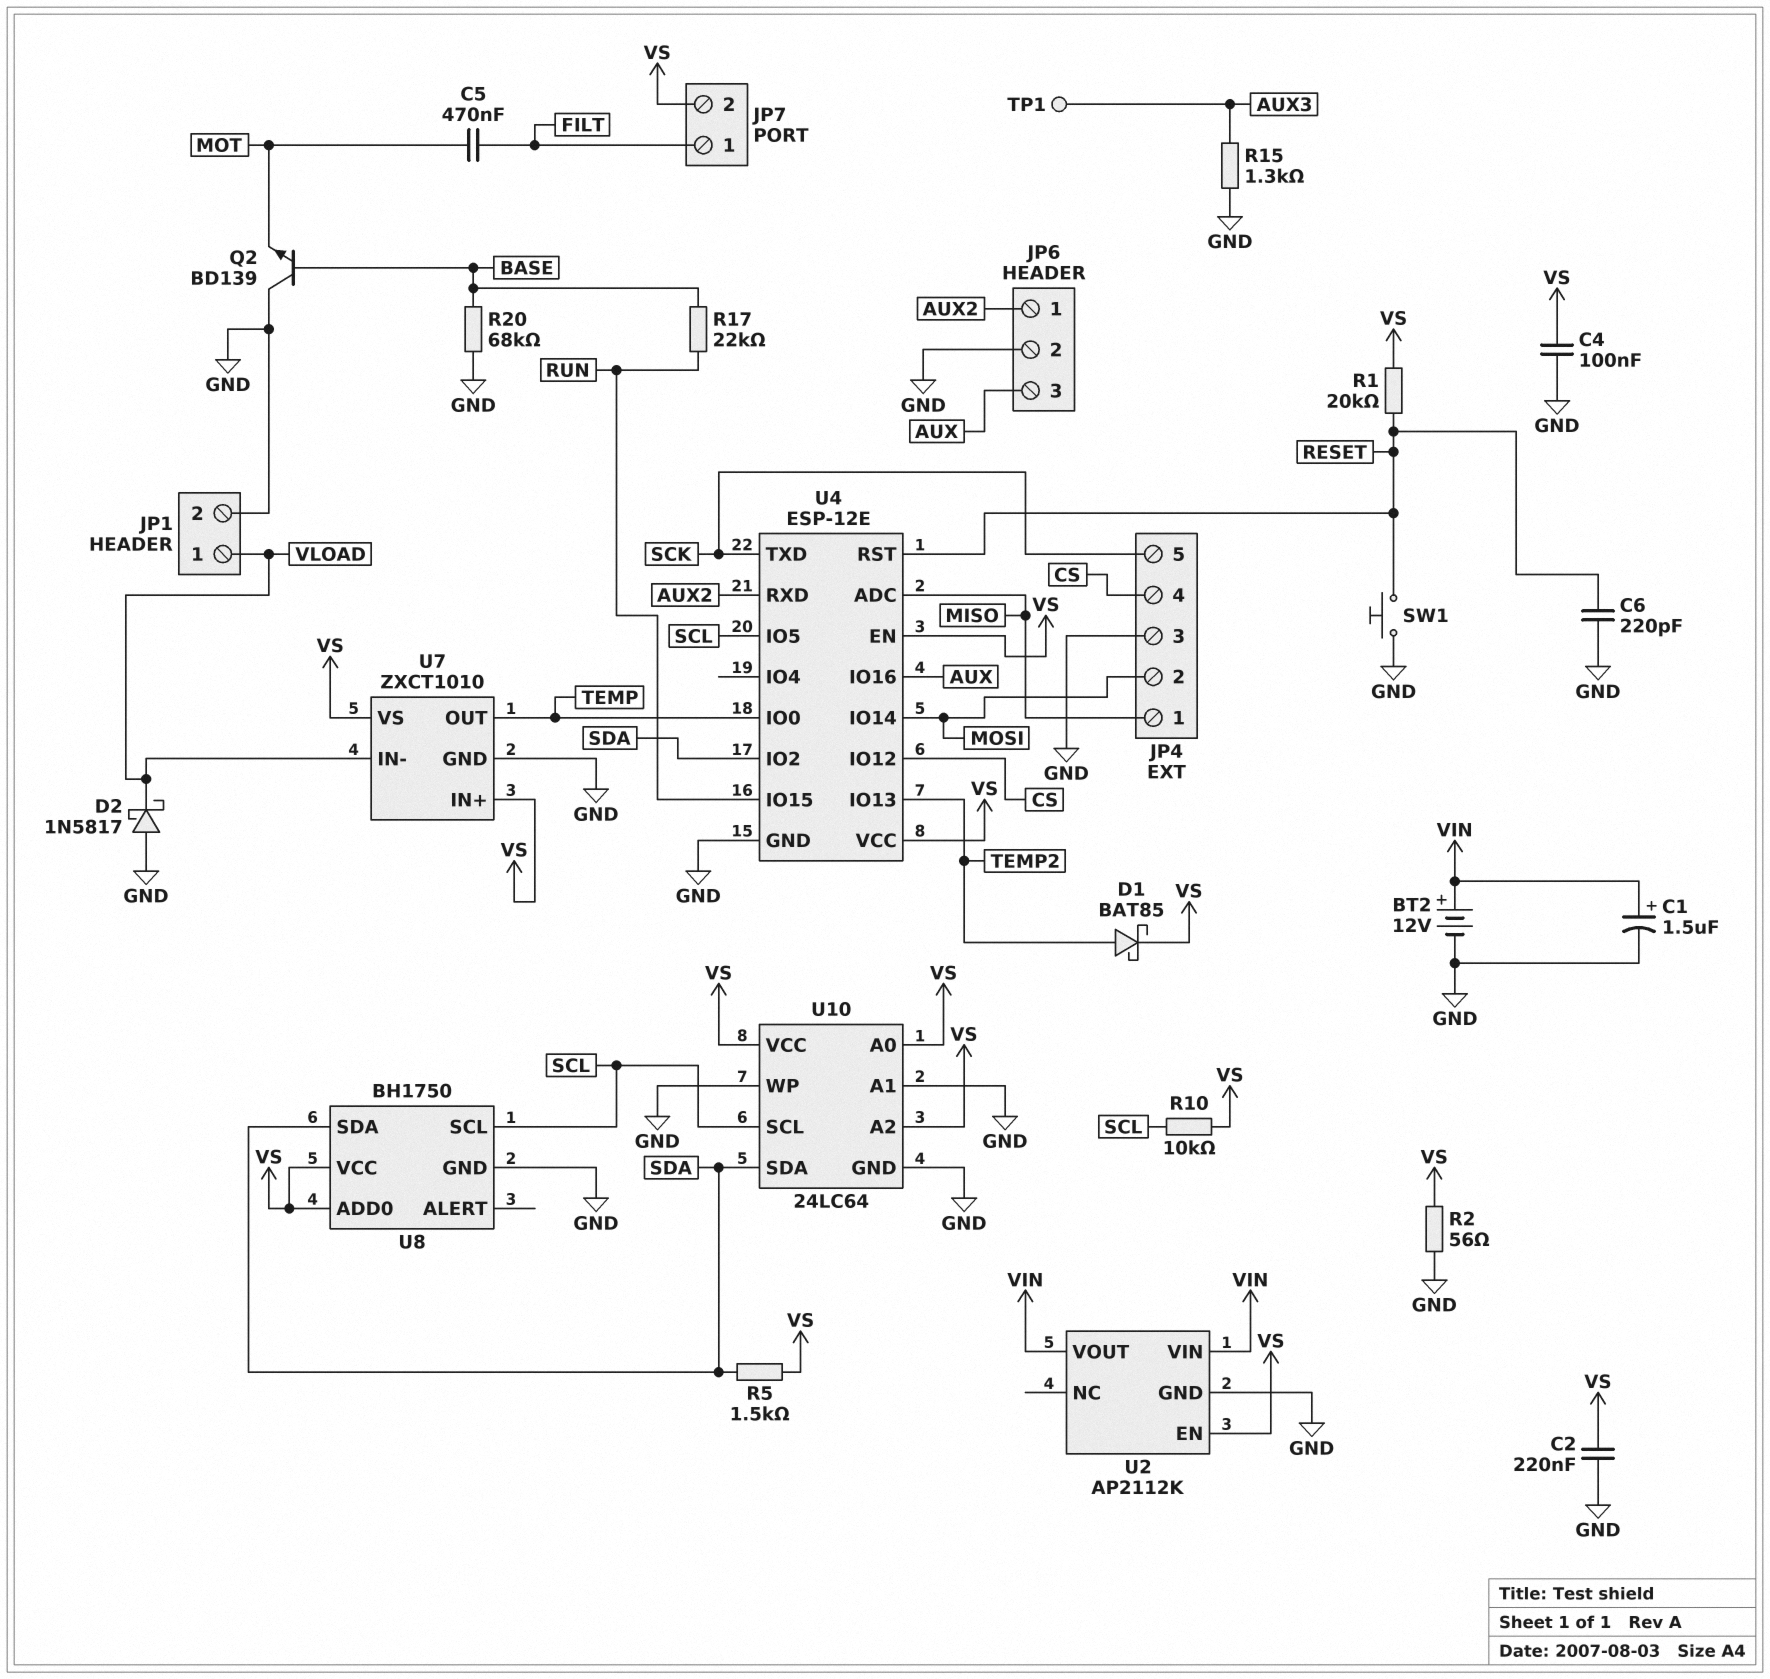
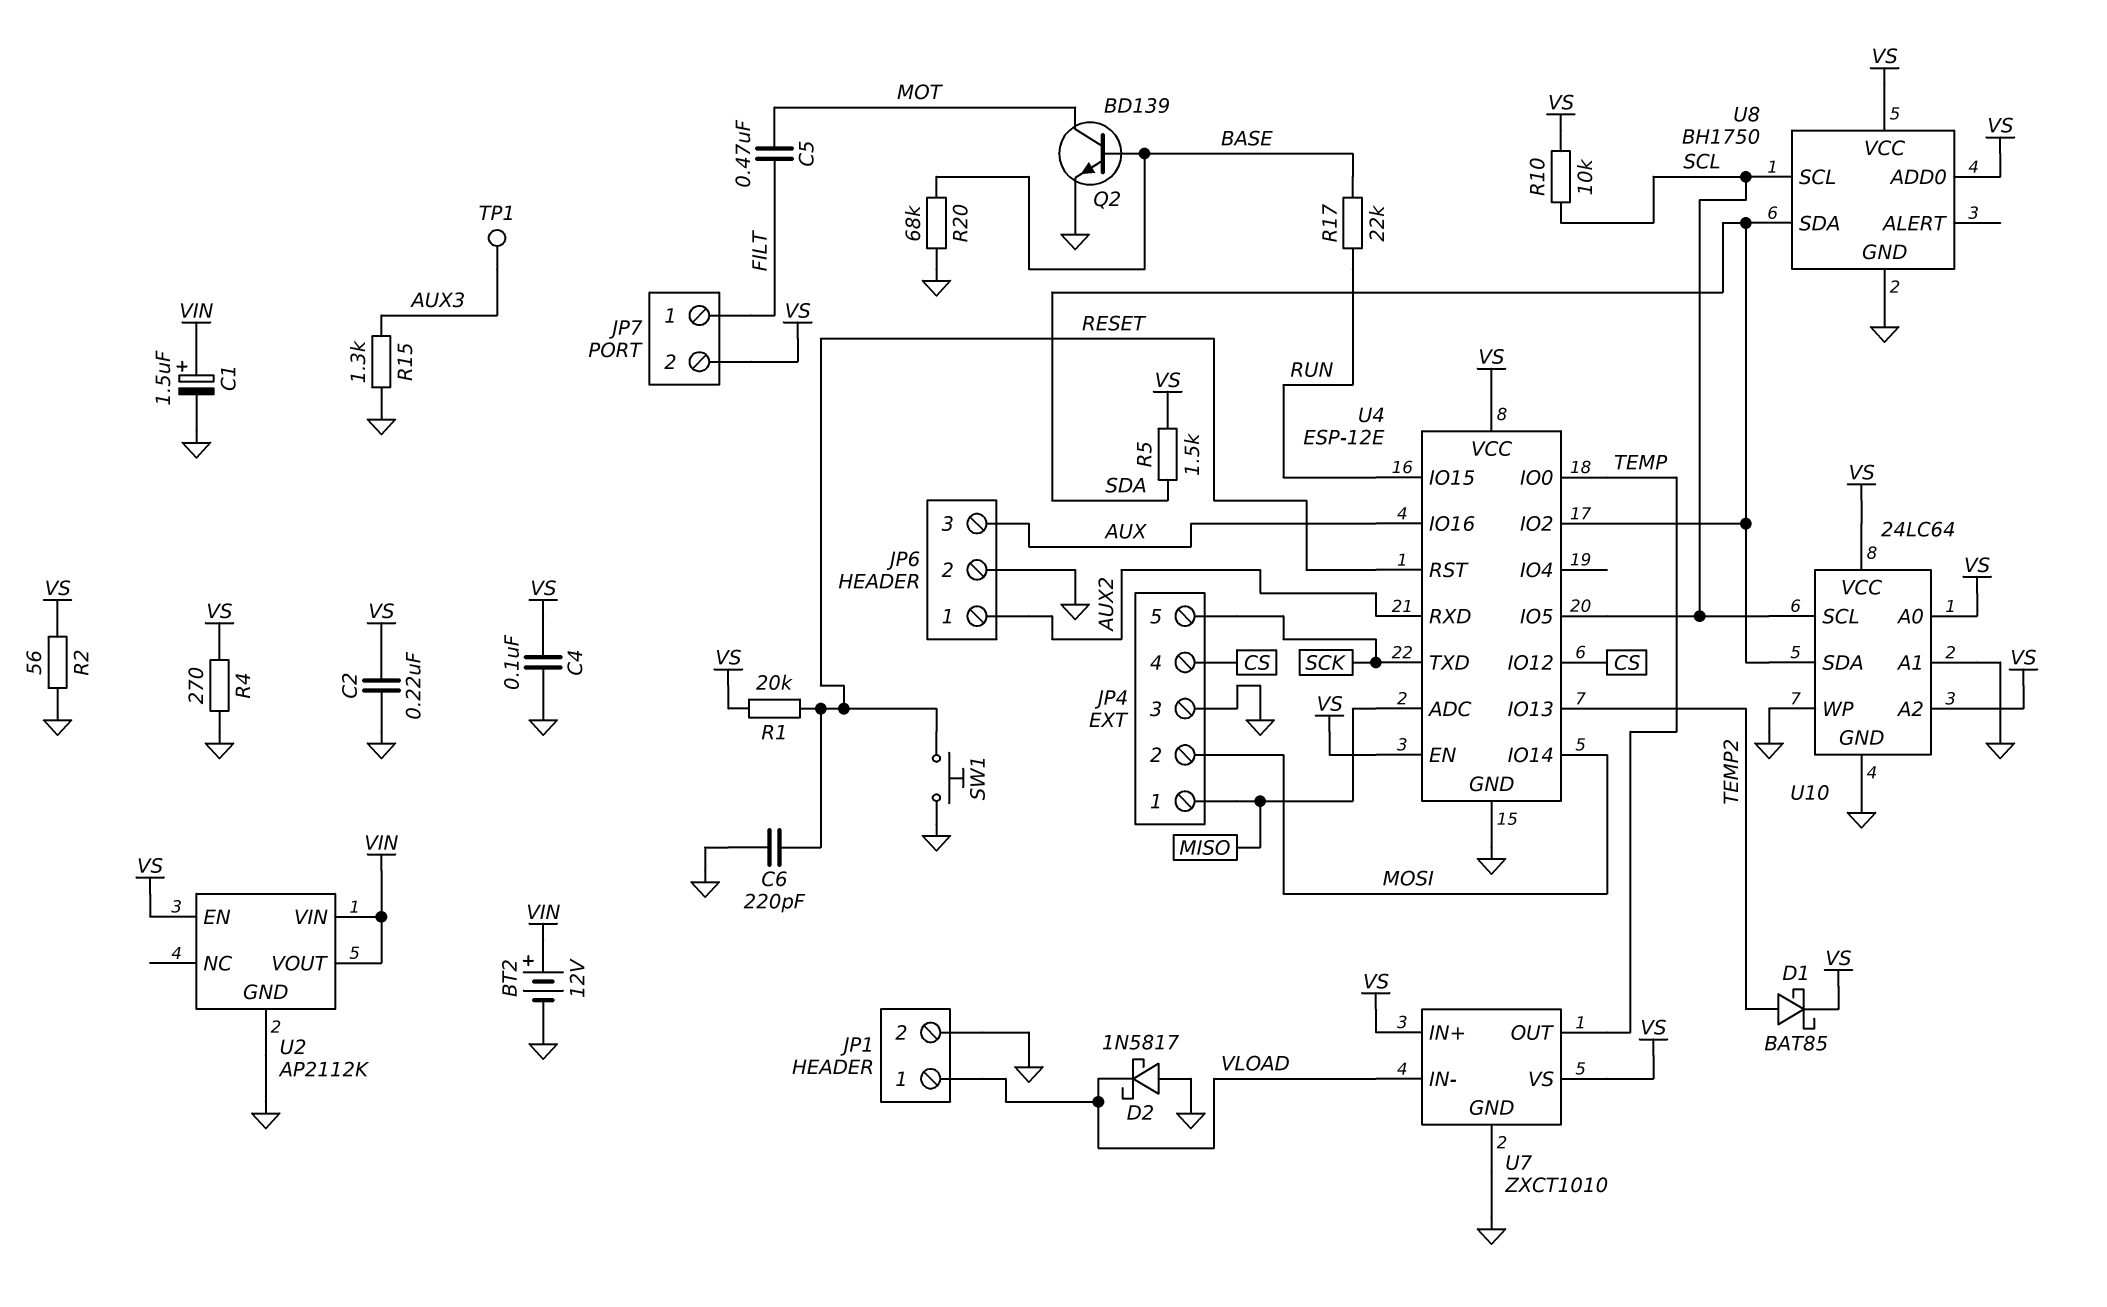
Q2: NPN BD139 (B BASE, C GND, E MOT) -> NPN BD139 (B BASE, C MOT, E GND)
R4: none -> 270 (GND, VS)

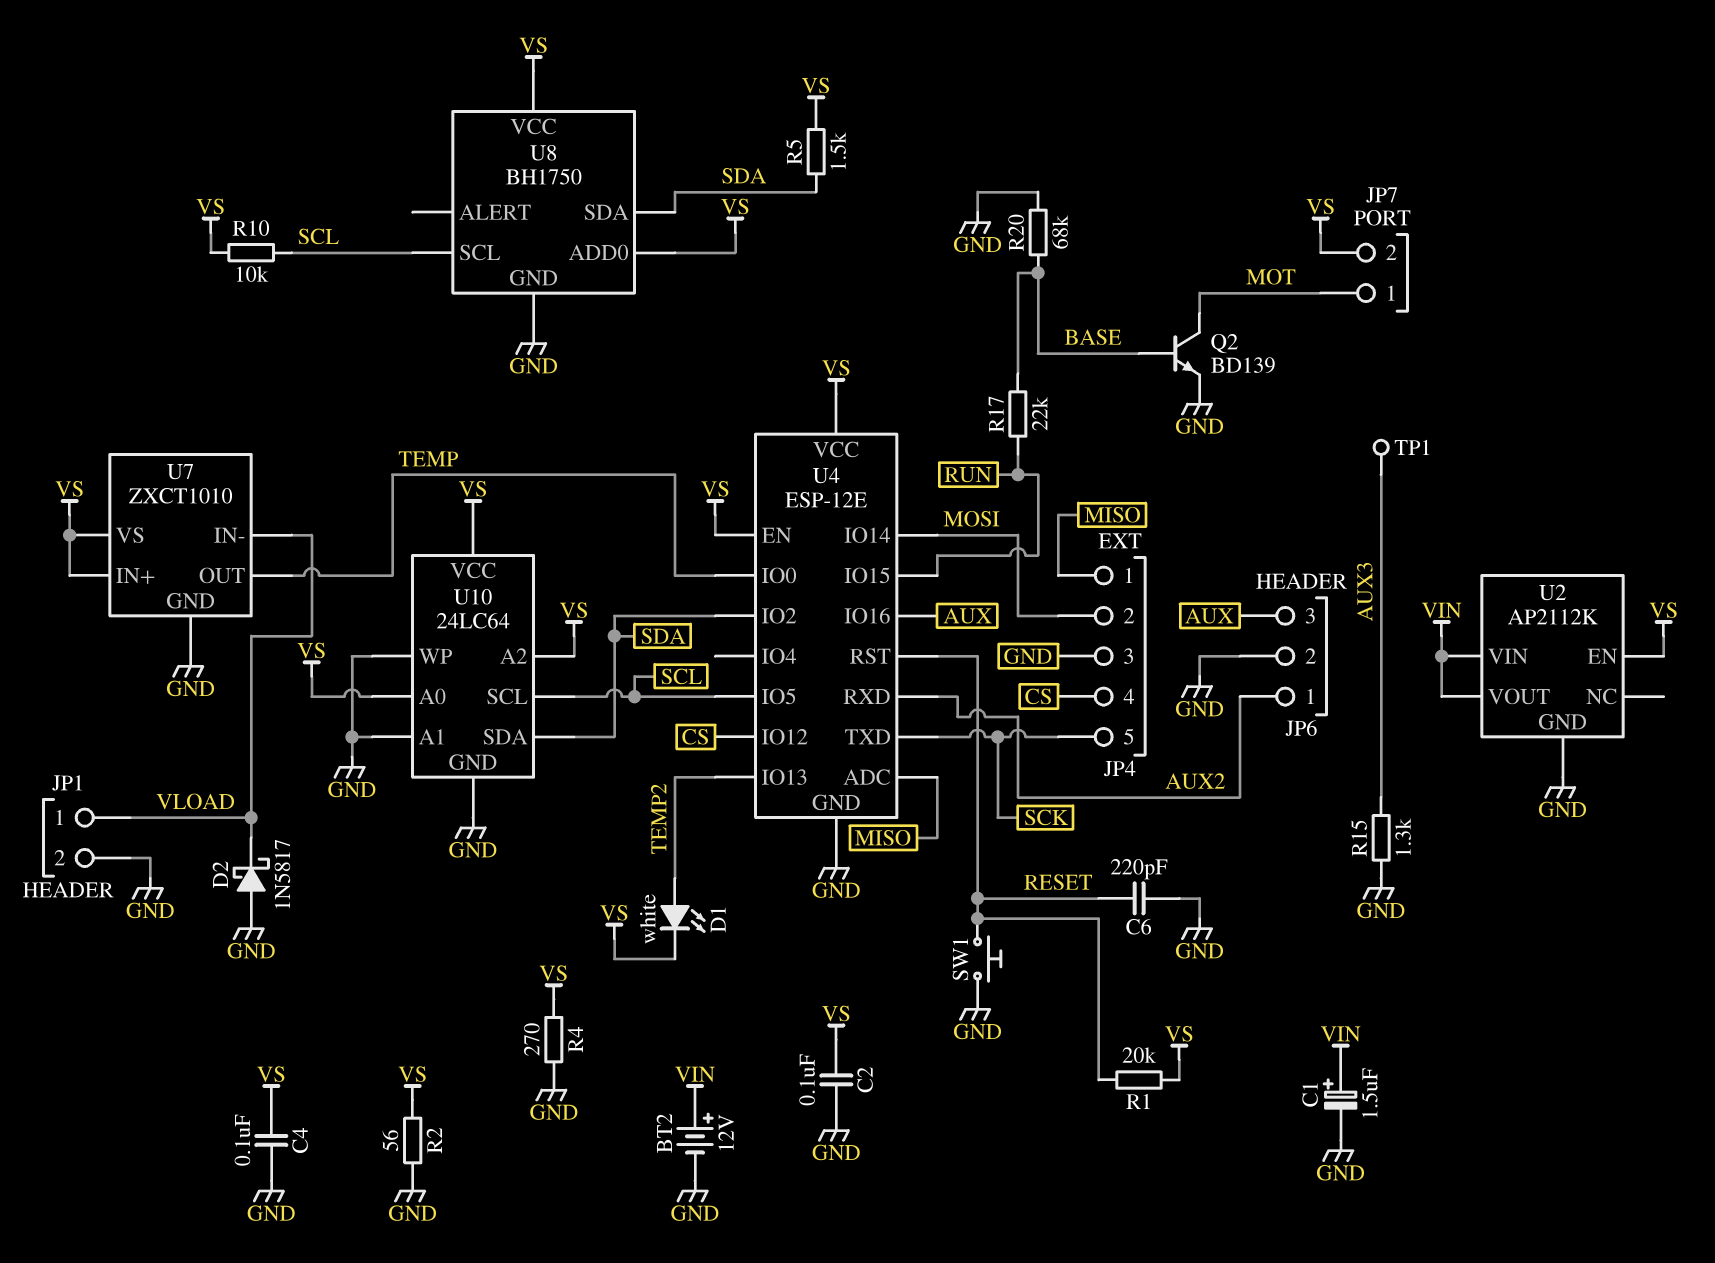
C2: 220nF (GND, VS) -> 100nF (GND, VS)
C5: 470nF (FILT, MOT) -> none
D1: schottky BAT85 (A TEMP2, K VS) -> LED white (A TEMP2, K VS)
JP7 pin 1: FILT -> MOT

